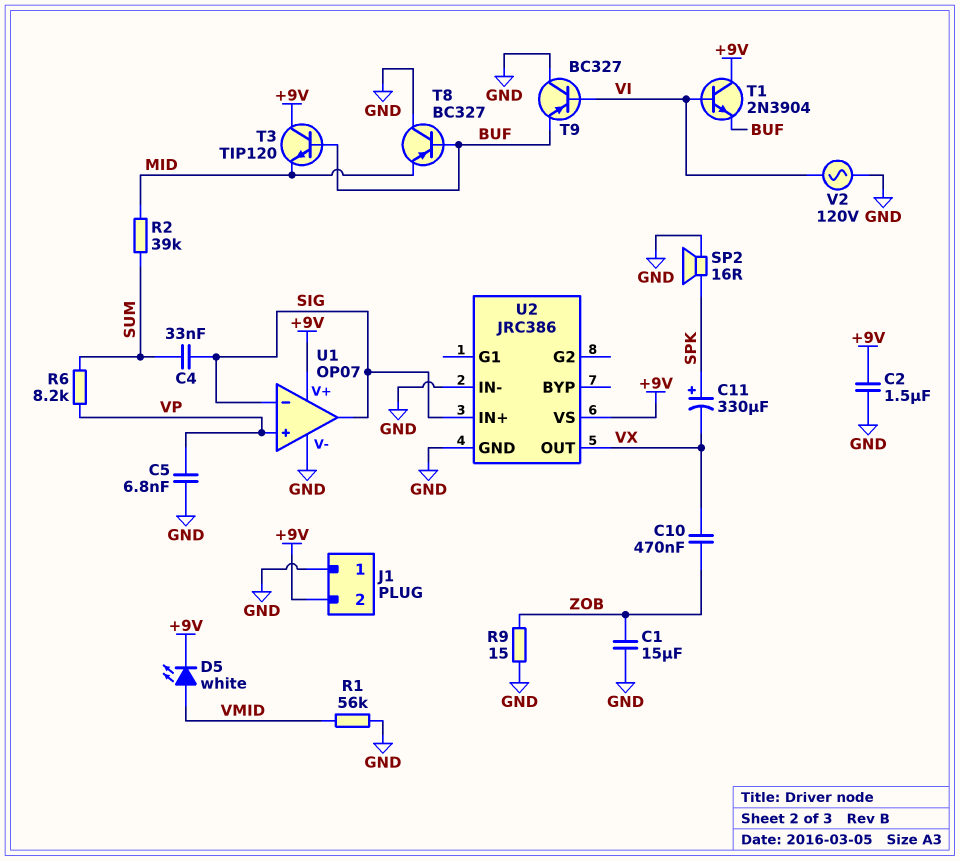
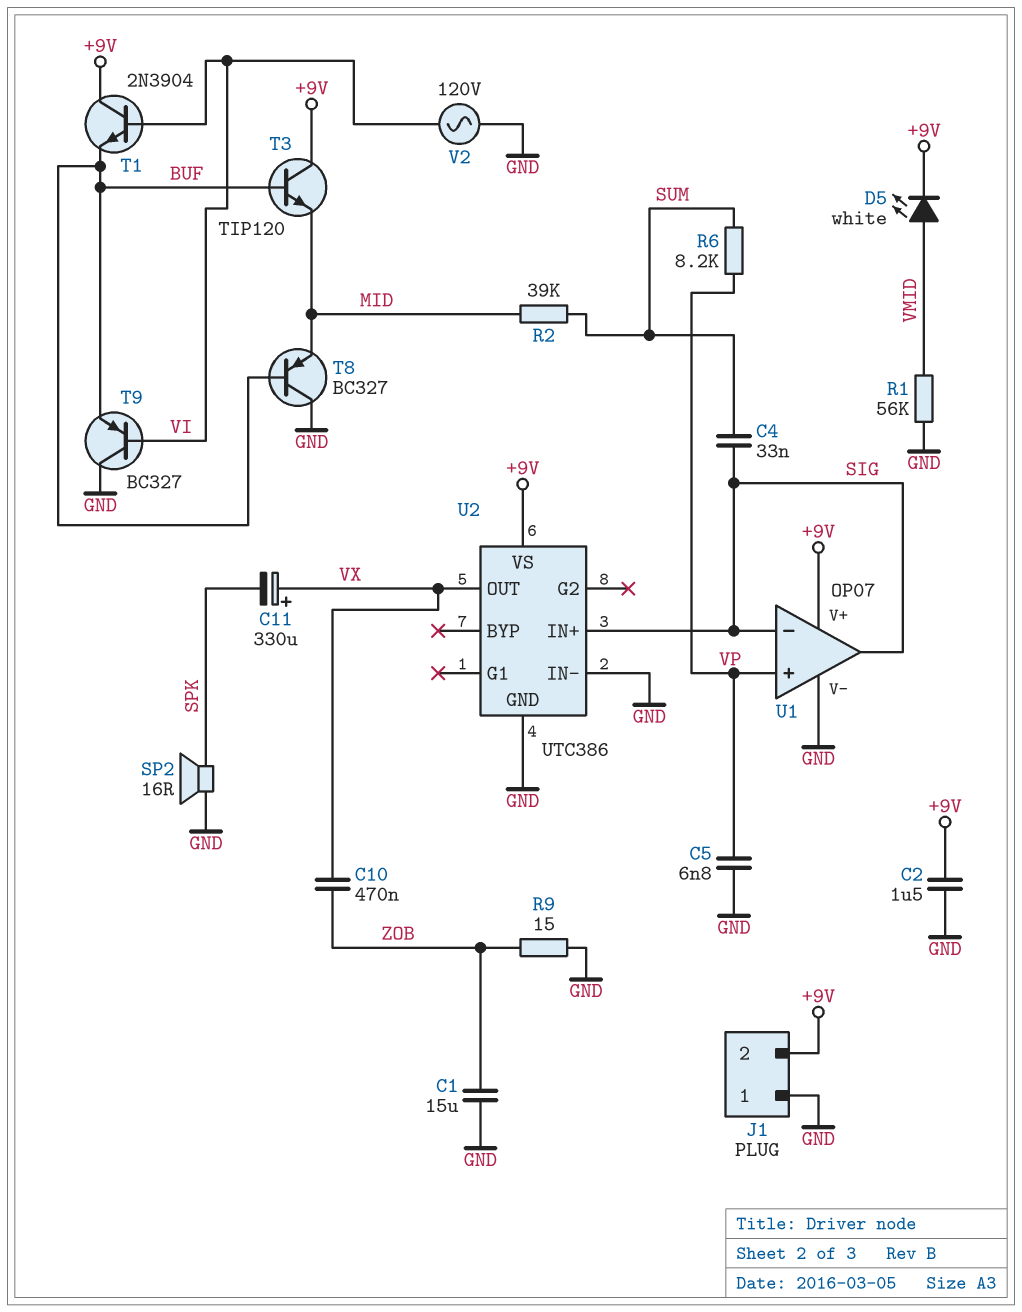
C11: 330uF (plus SPK, minus VX) -> 330uF (plus VX, minus SPK)
U2: JRC386 -> UTC386

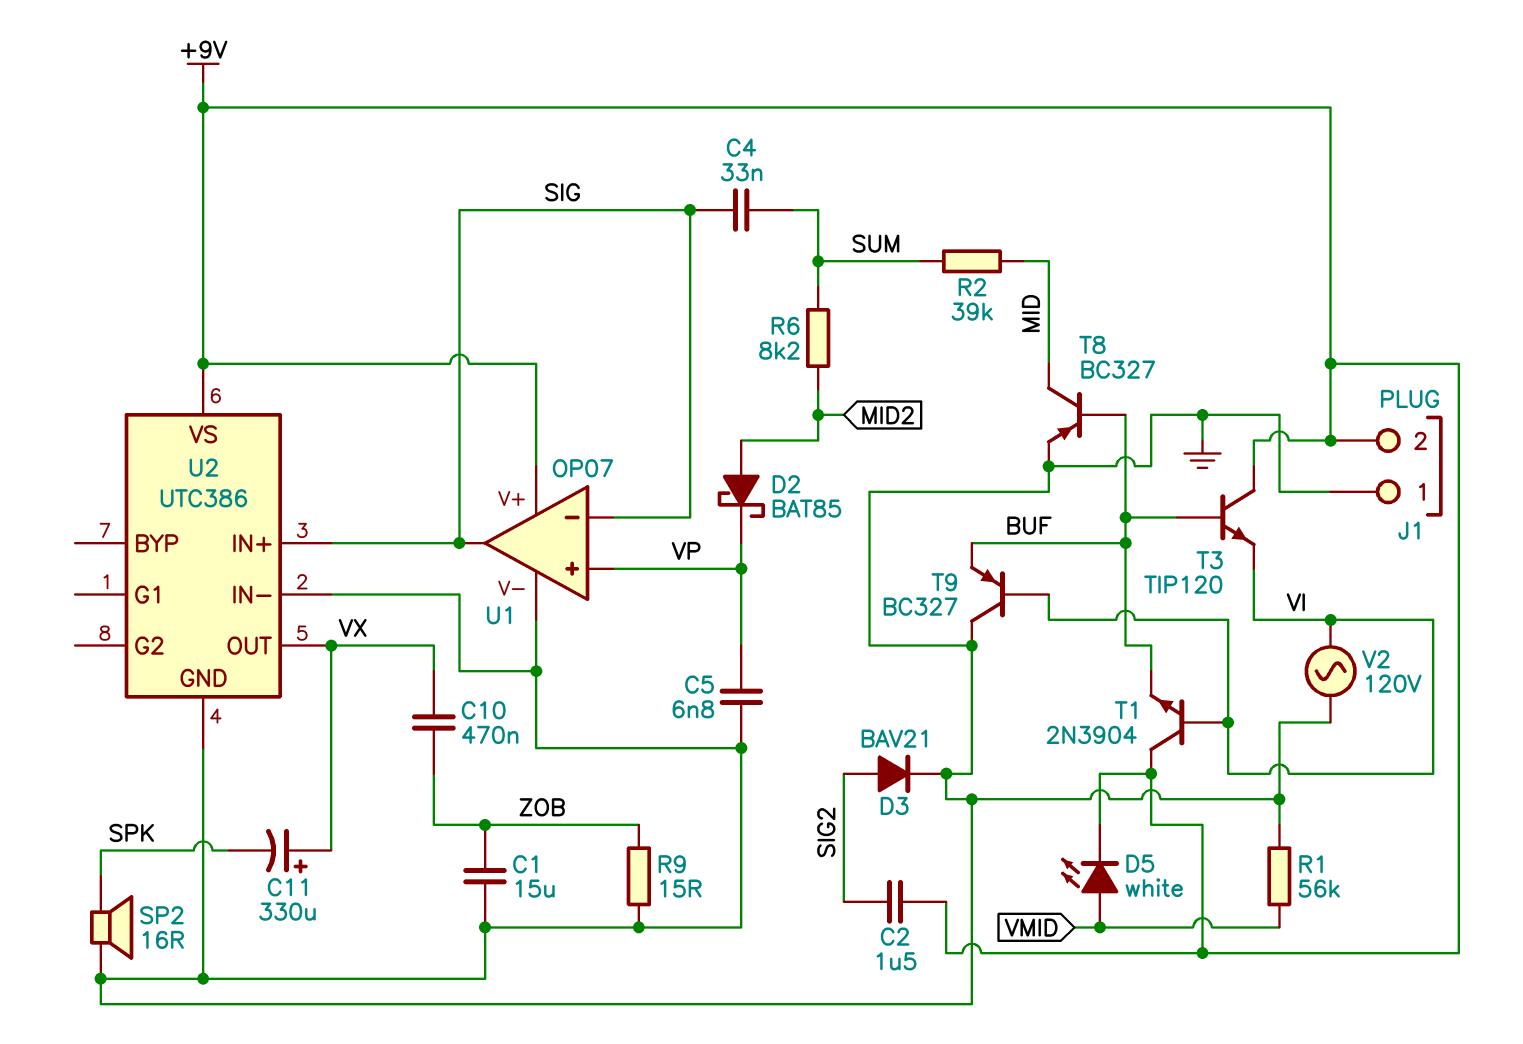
C2: 1.5uF (+9V, GND) -> 1.5uF (+9V, SIG2)
D2: none -> schottky BAT85 (A MID2, K VP)
D3: none -> diode BAV21 (A SIG2, K GND)
R6: 8.2k (SUM, VP) -> 8.2k (MID2, SUM)
T3: NPN TIP120 (B BUF, C +9V, E MID) -> NPN TIP120 (B BUF, C +9V, E VI)
T8: PNP BC327 (B BUF, C GND, E MID) -> PNP BC327 (B BUF, C MID, E GND)

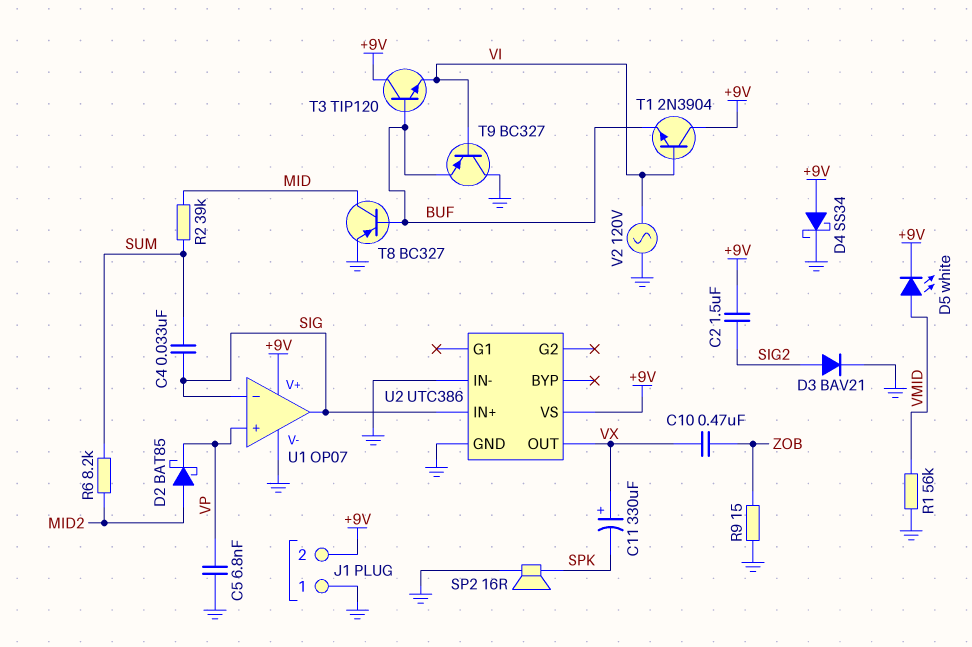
C1: 15uF (GND, ZOB) -> none
D4: none -> schottky SS34 (A +9V, K GND)

